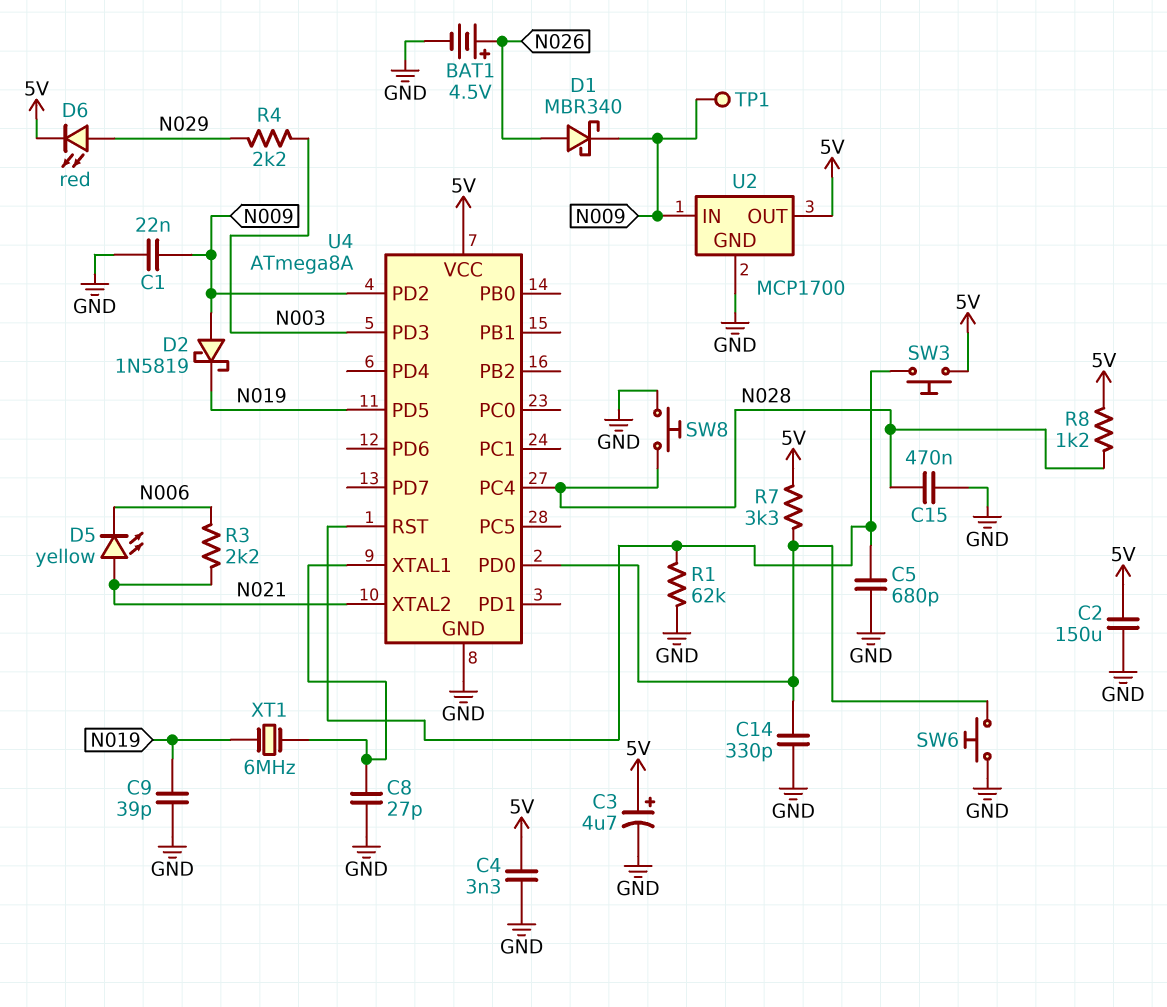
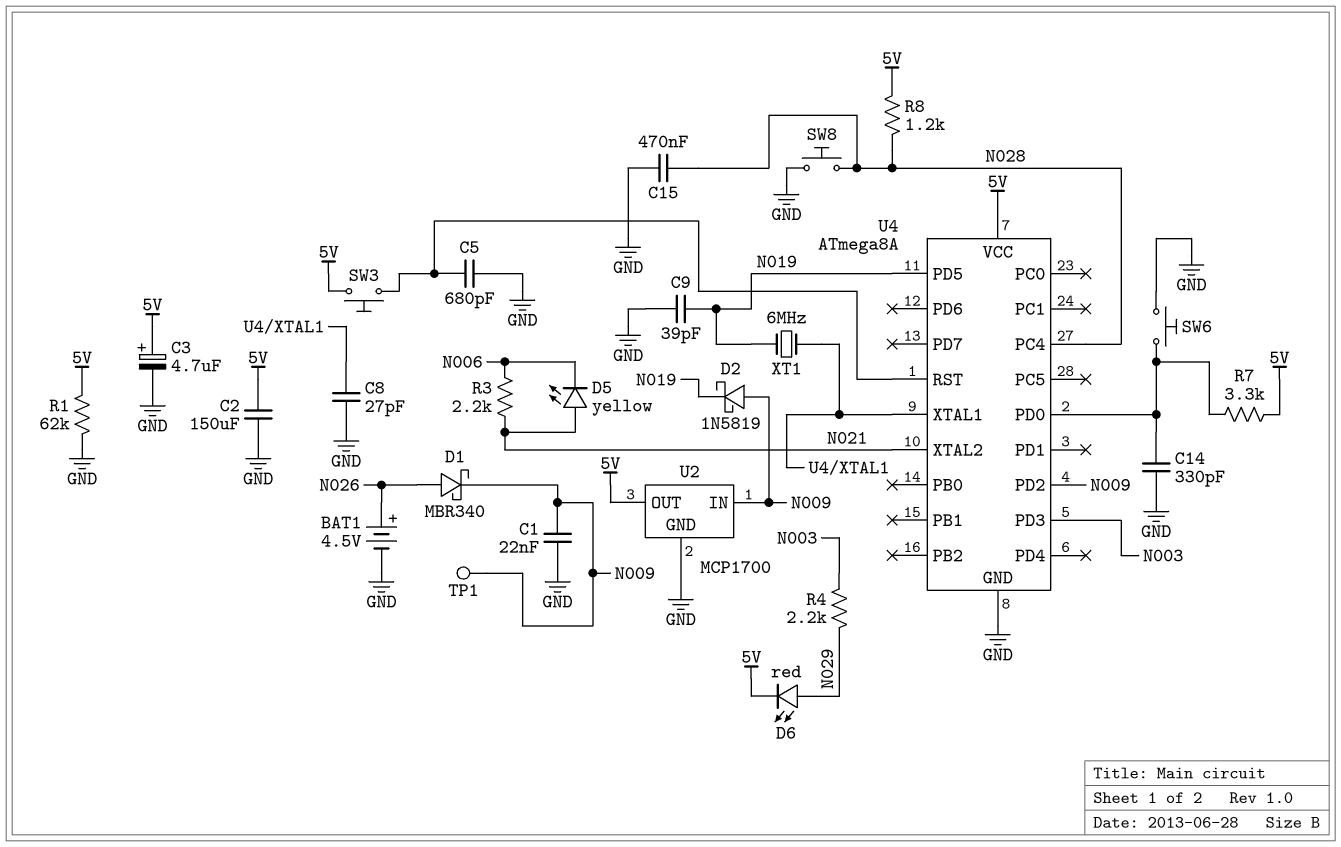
C4: 3.3nF (5V, GND) -> none
R1: 62k (GND, U4/RST) -> 62k (5V, GND)

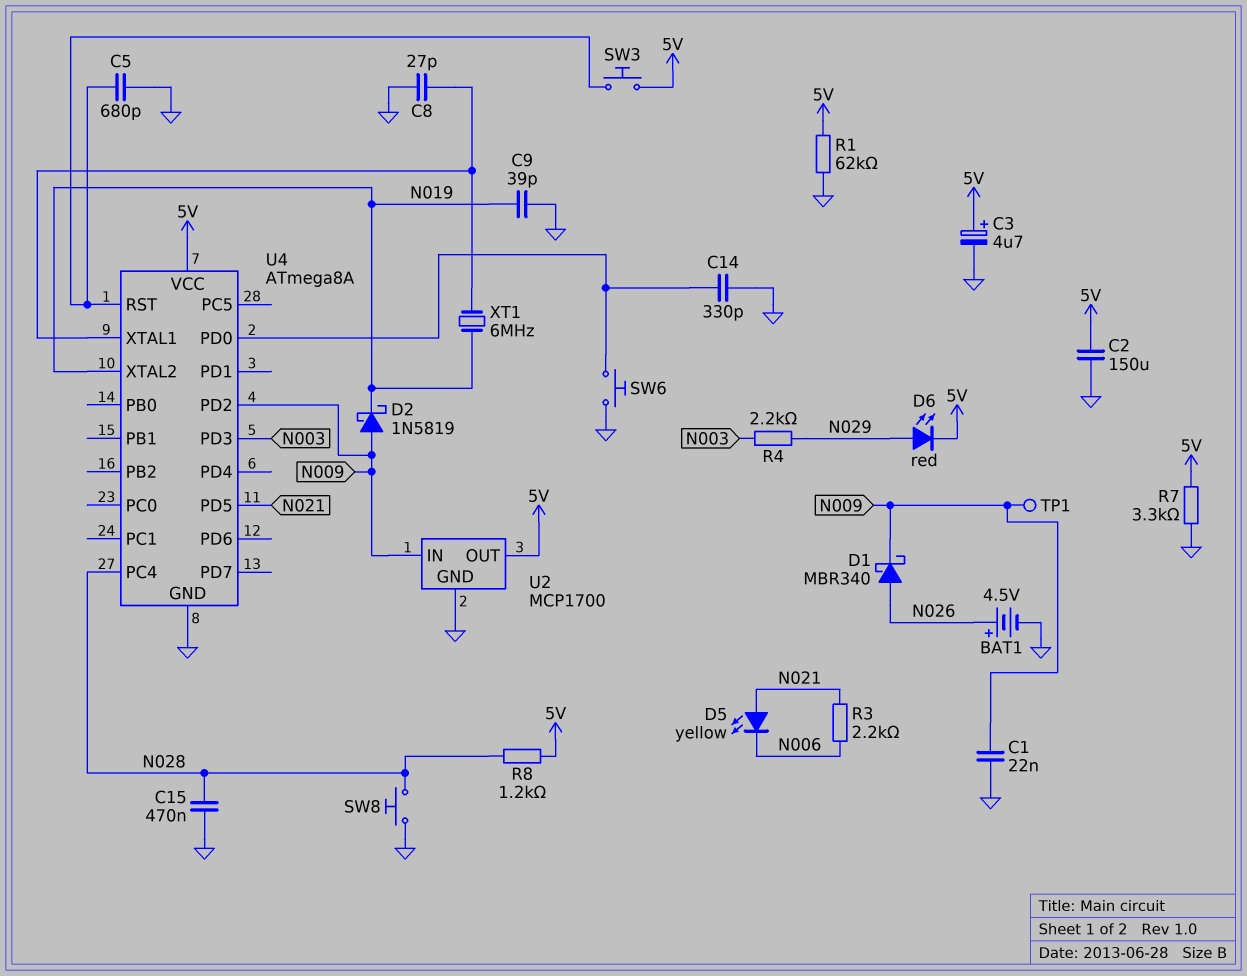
R7: 3.3k (5V, U4/PD0) -> 3.3k (5V, GND)
U4 pin PD5: N019 -> N021
U4 pin XTAL2: N021 -> N019

